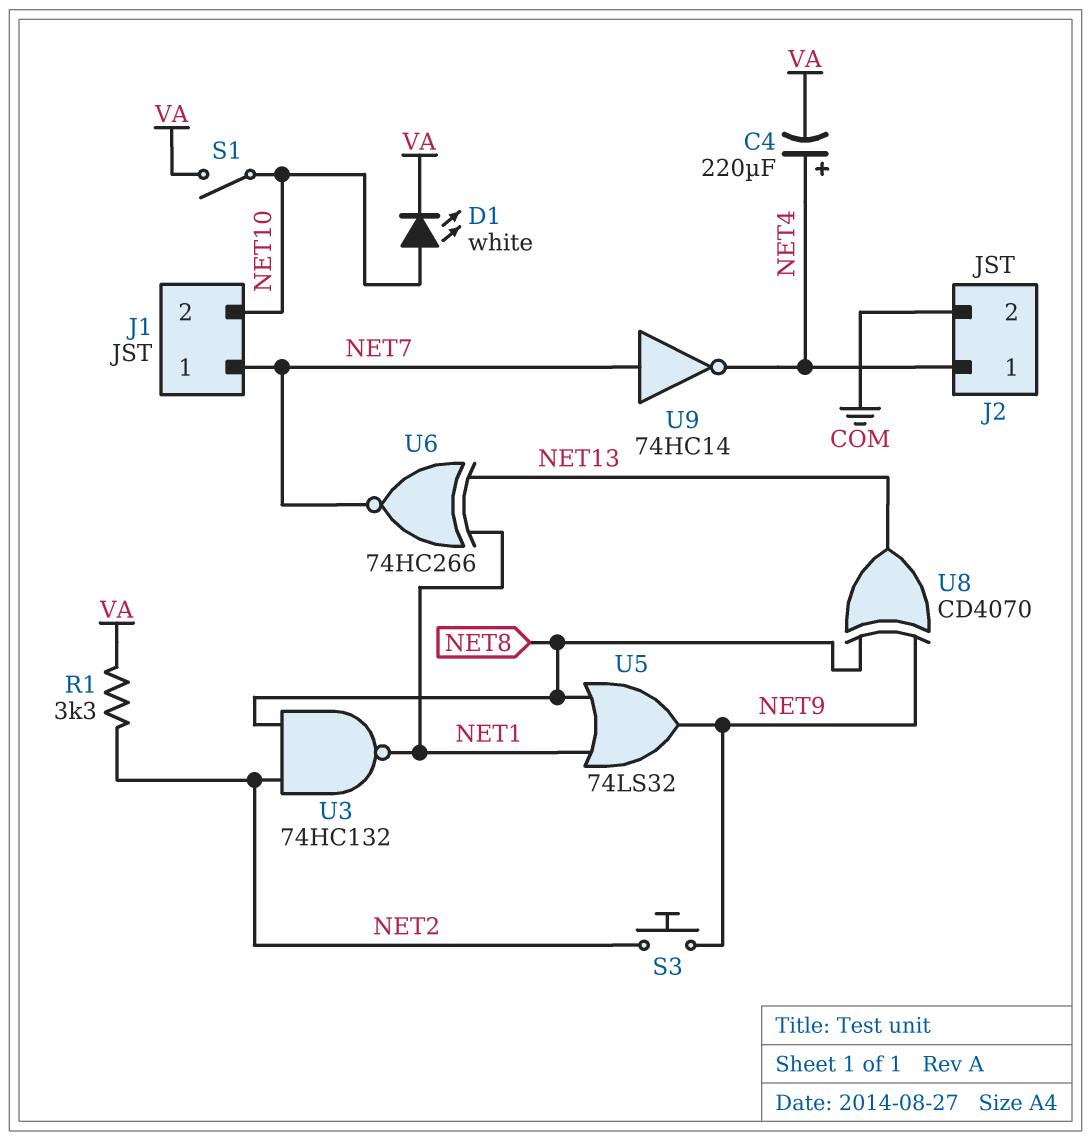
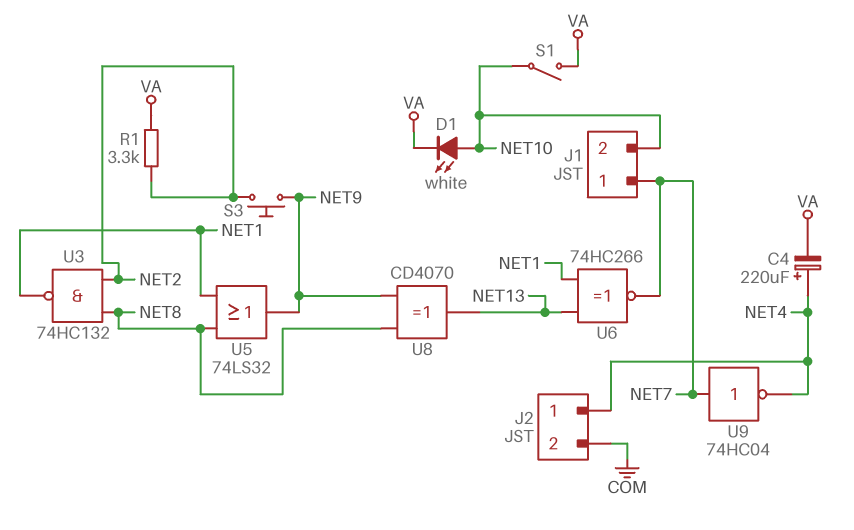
U9: NOT 74HC14 (in NET7, out NET4) -> NOT 74HC04 (in NET7, out NET4)

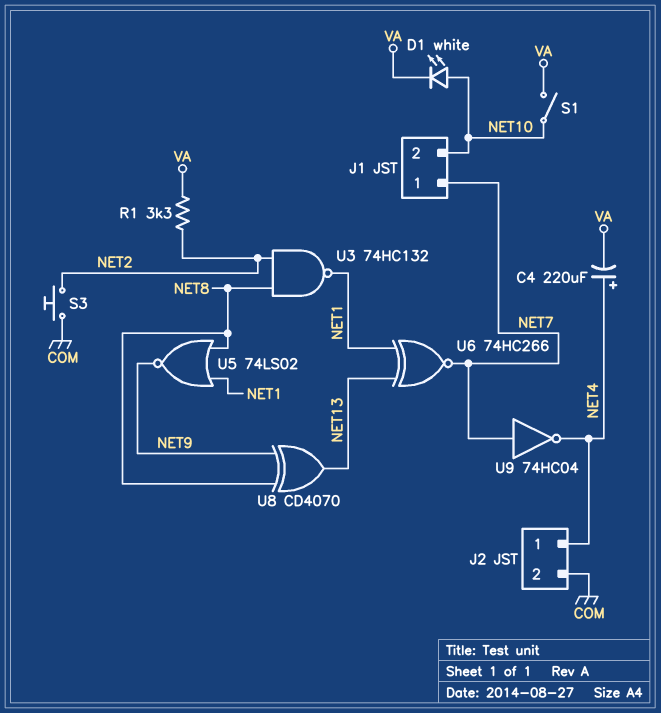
S3: button (NET2, NET9) -> button (COM, NET2)
U5: OR 74LS32 (in NET1, in NET8, out NET9) -> NOR 74LS02 (in NET1, in NET8, out NET9)

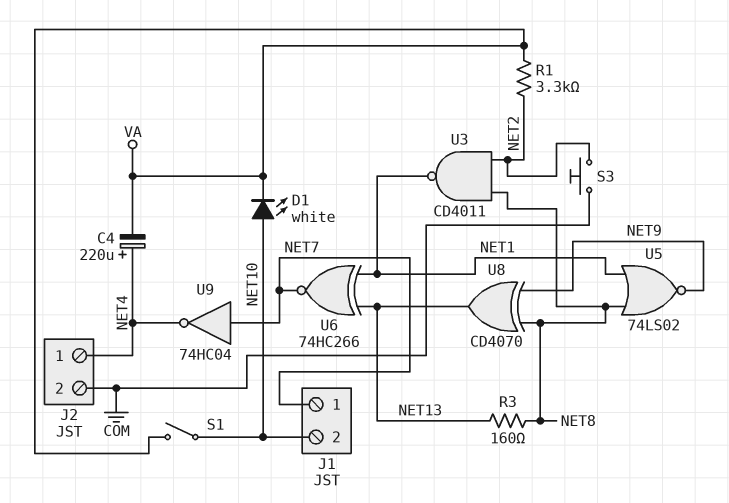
R3: none -> 160 (NET8, NET13)
U3: NAND 74HC132 (in NET2, in NET8, out NET1) -> NAND CD4011 (in NET2, in NET8, out NET1)

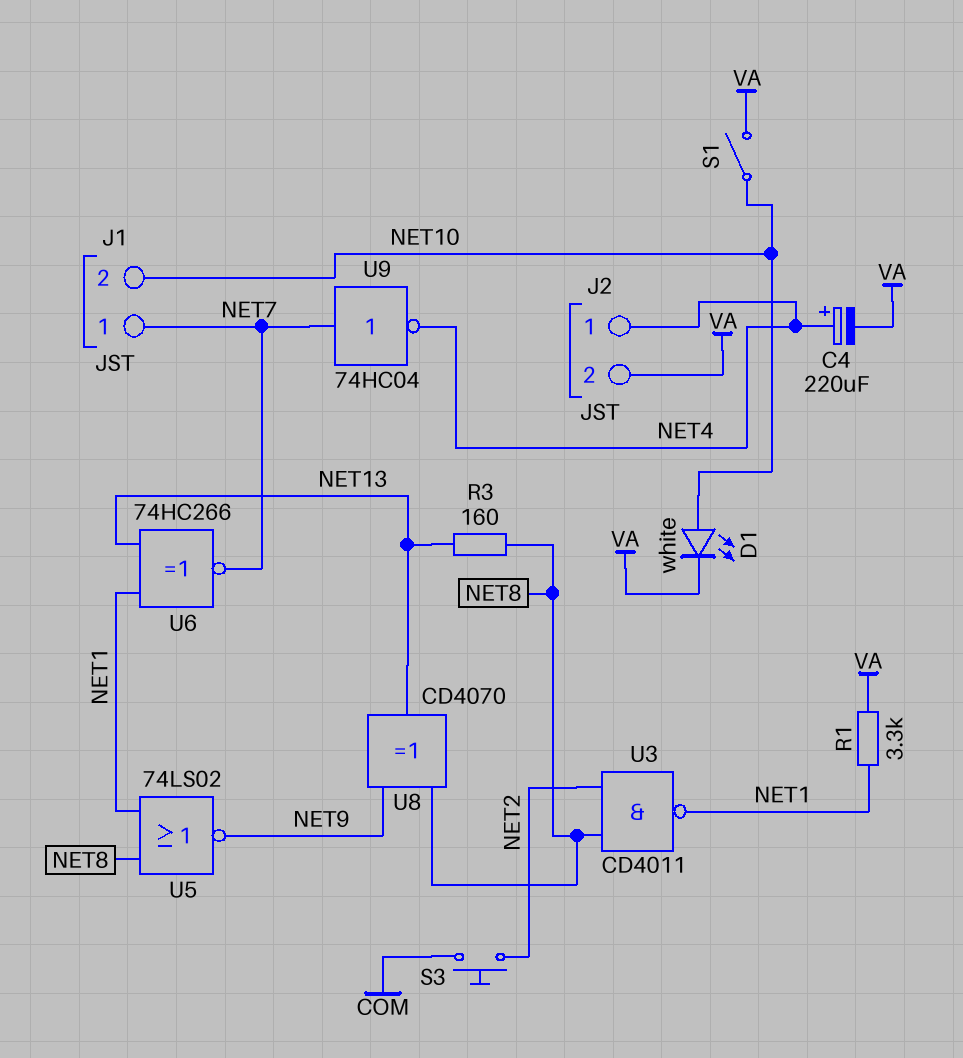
J2 pin 2: COM -> VA
R1: 3.3k (NET2, VA) -> 3.3k (NET1, VA)

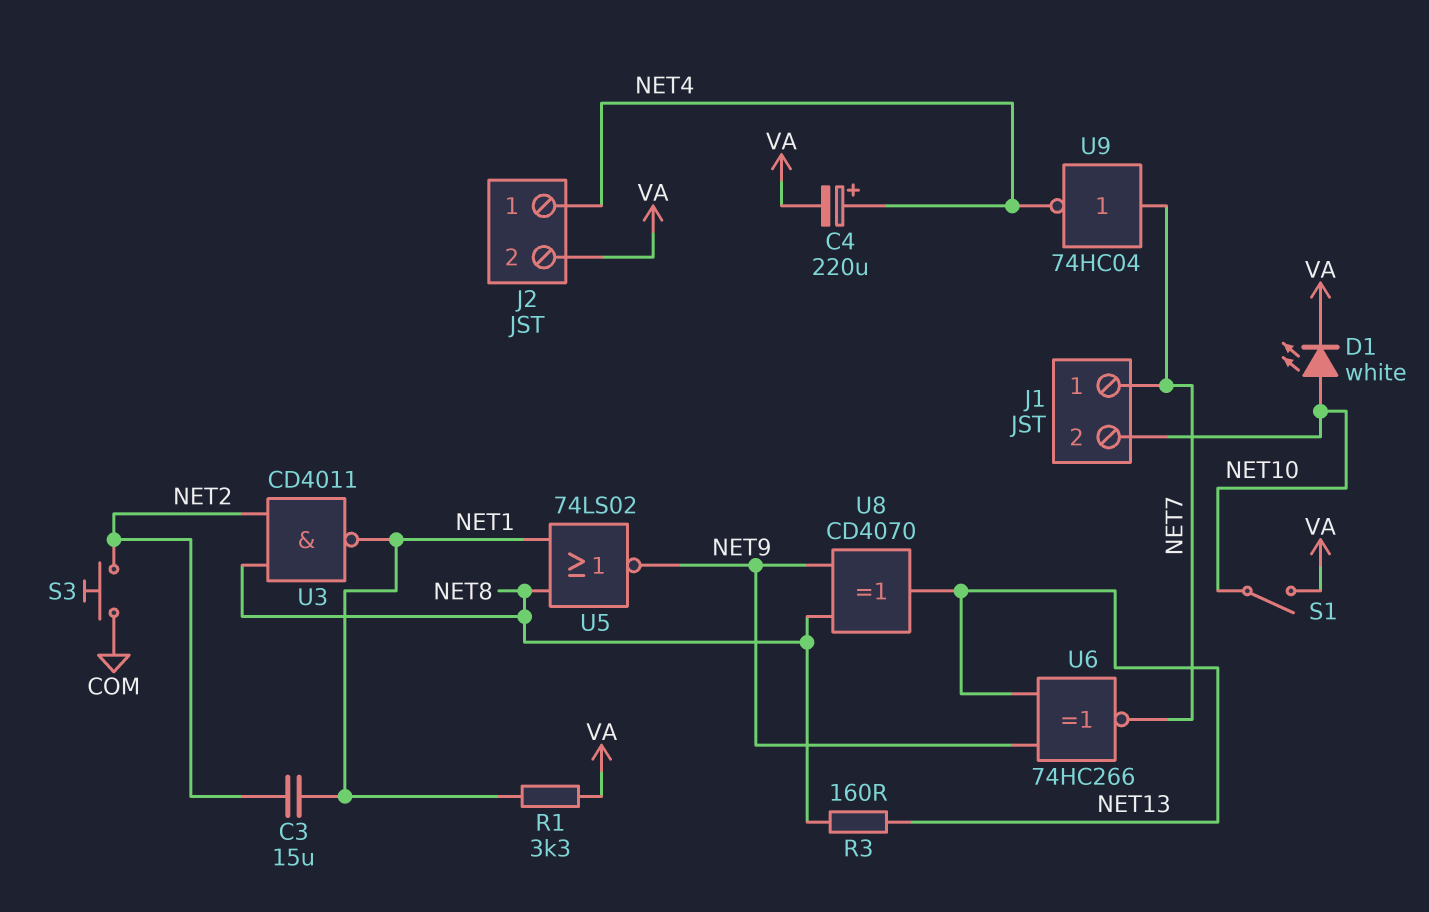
C3: none -> 15uF (NET1, NET2)
U6: XNOR 74HC266 (in NET1, in NET13, out NET7) -> XNOR 74HC266 (in NET9, in NET13, out NET7)

